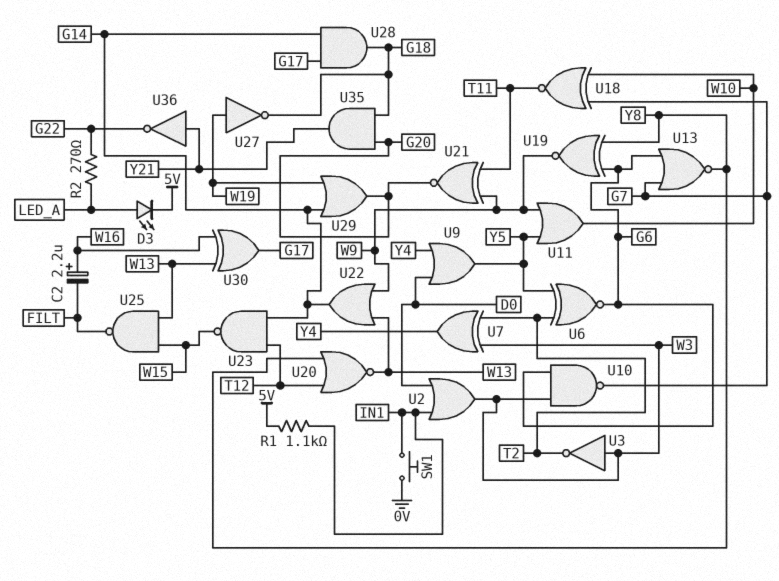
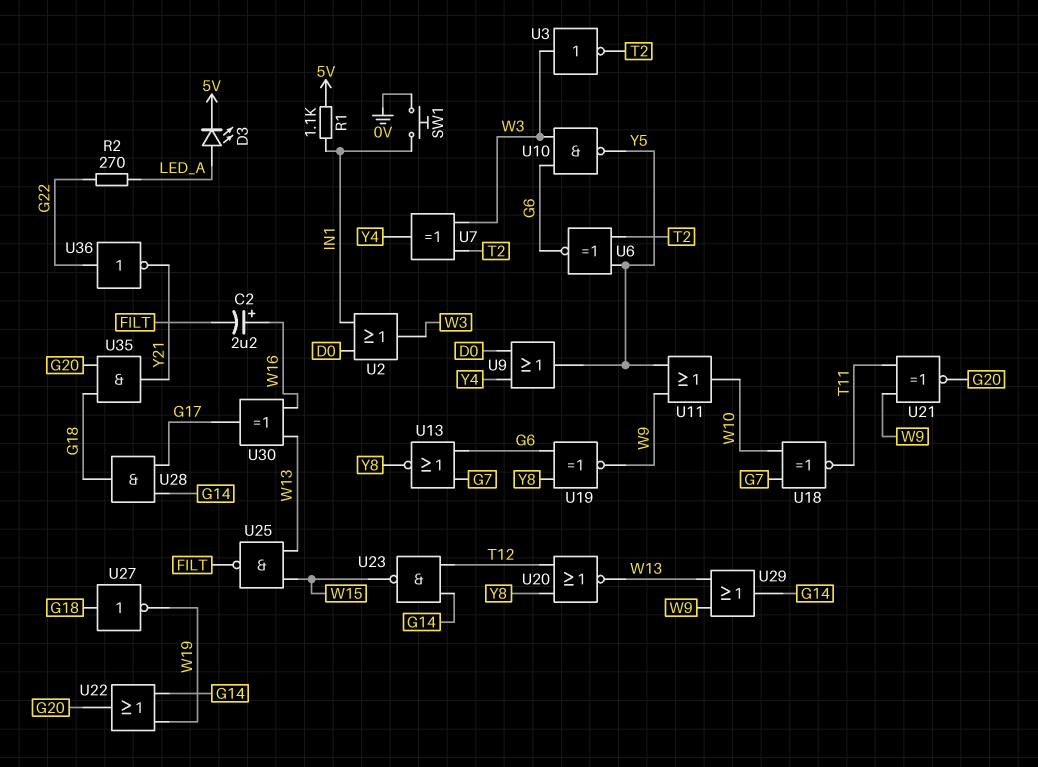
U10: NAND (in G6, in W3, out G7) -> NAND (in G6, in W3, out Y5)
U22: OR (in W9, in W13, out G14) -> OR (in G14, in W19, out G20)
U27: NOT (in W19, out G18) -> NOT (in G18, out W19)
U29: OR (in G14, in W19, out G20) -> OR (in W9, in W13, out G14)
U36: NOT (in Y21, out G22) -> NOT (in G22, out Y21)

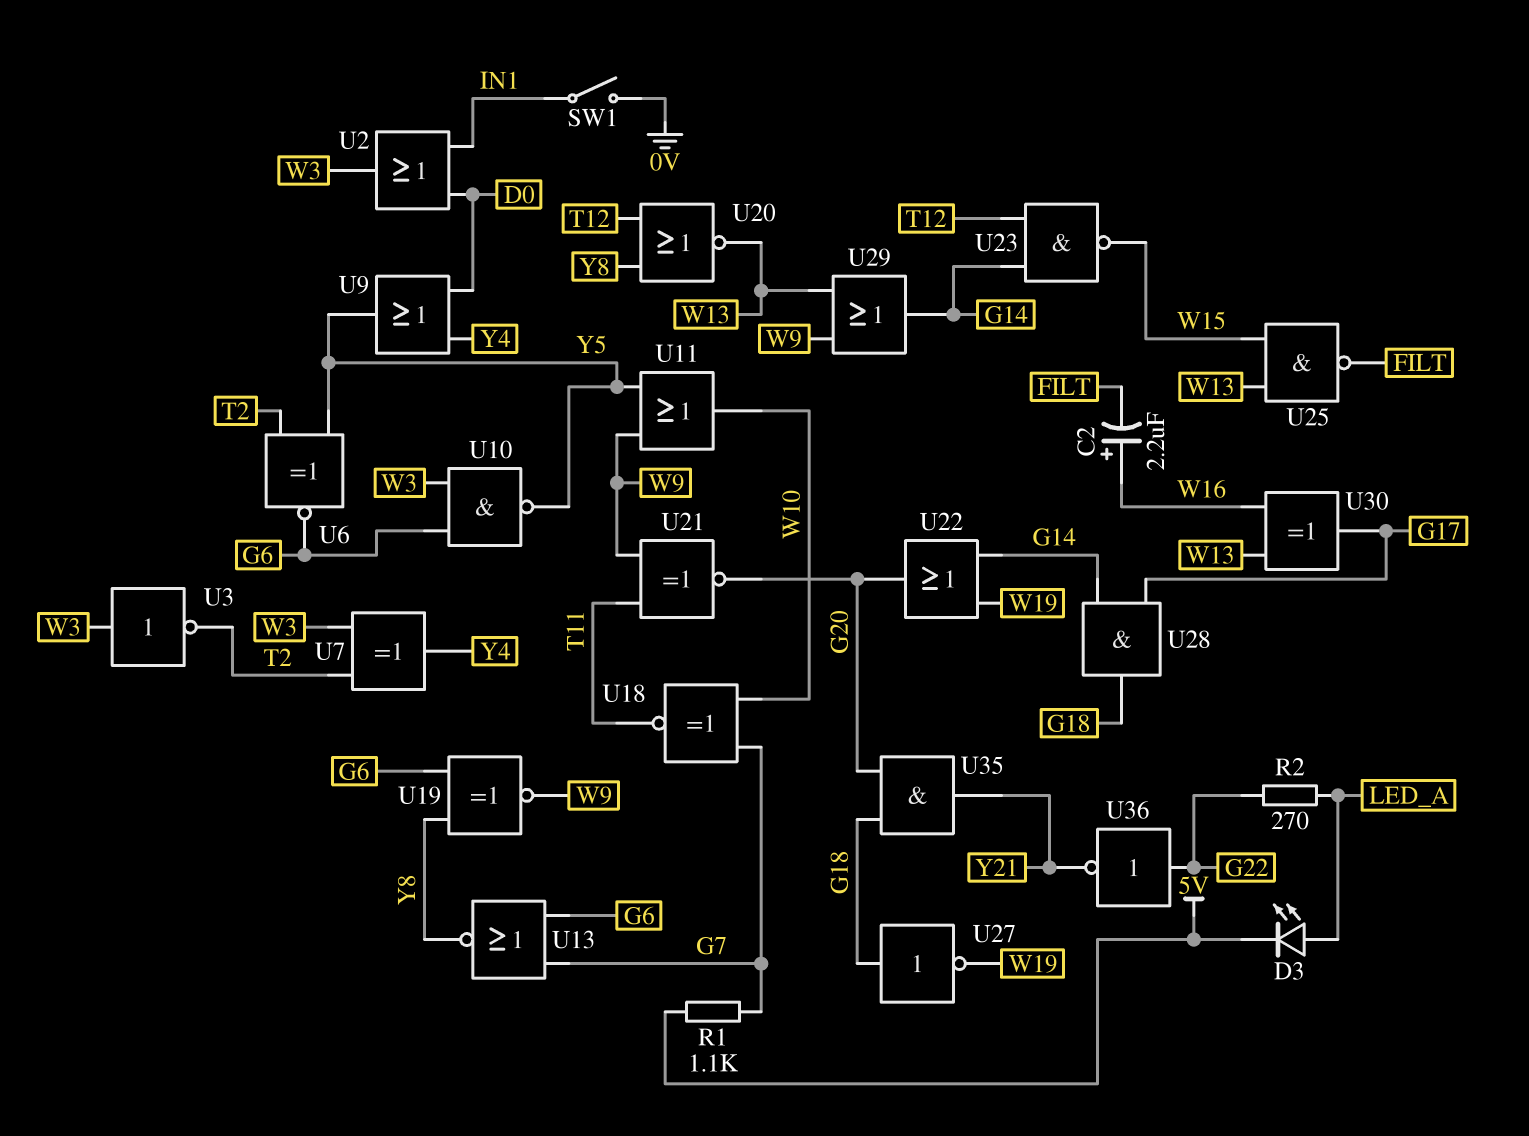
R1: 1.1k (5V, IN1) -> 1.1k (5V, G7)
SW1: button (0V, IN1) -> switch (0V, IN1)

